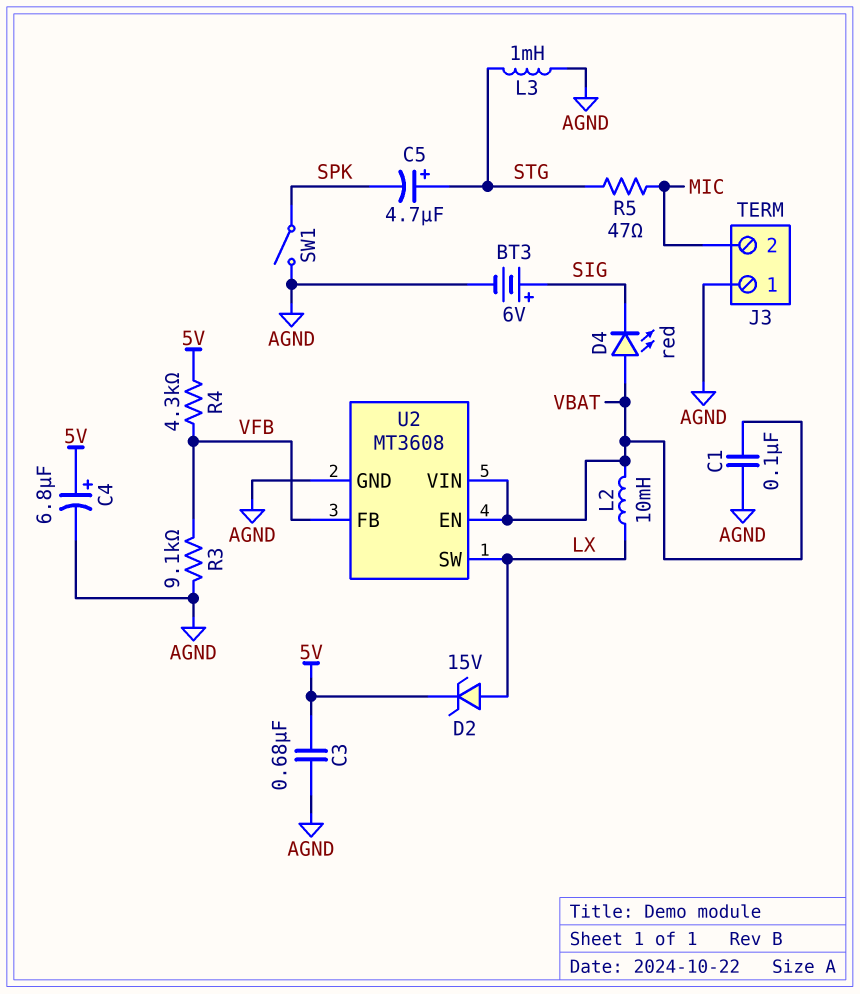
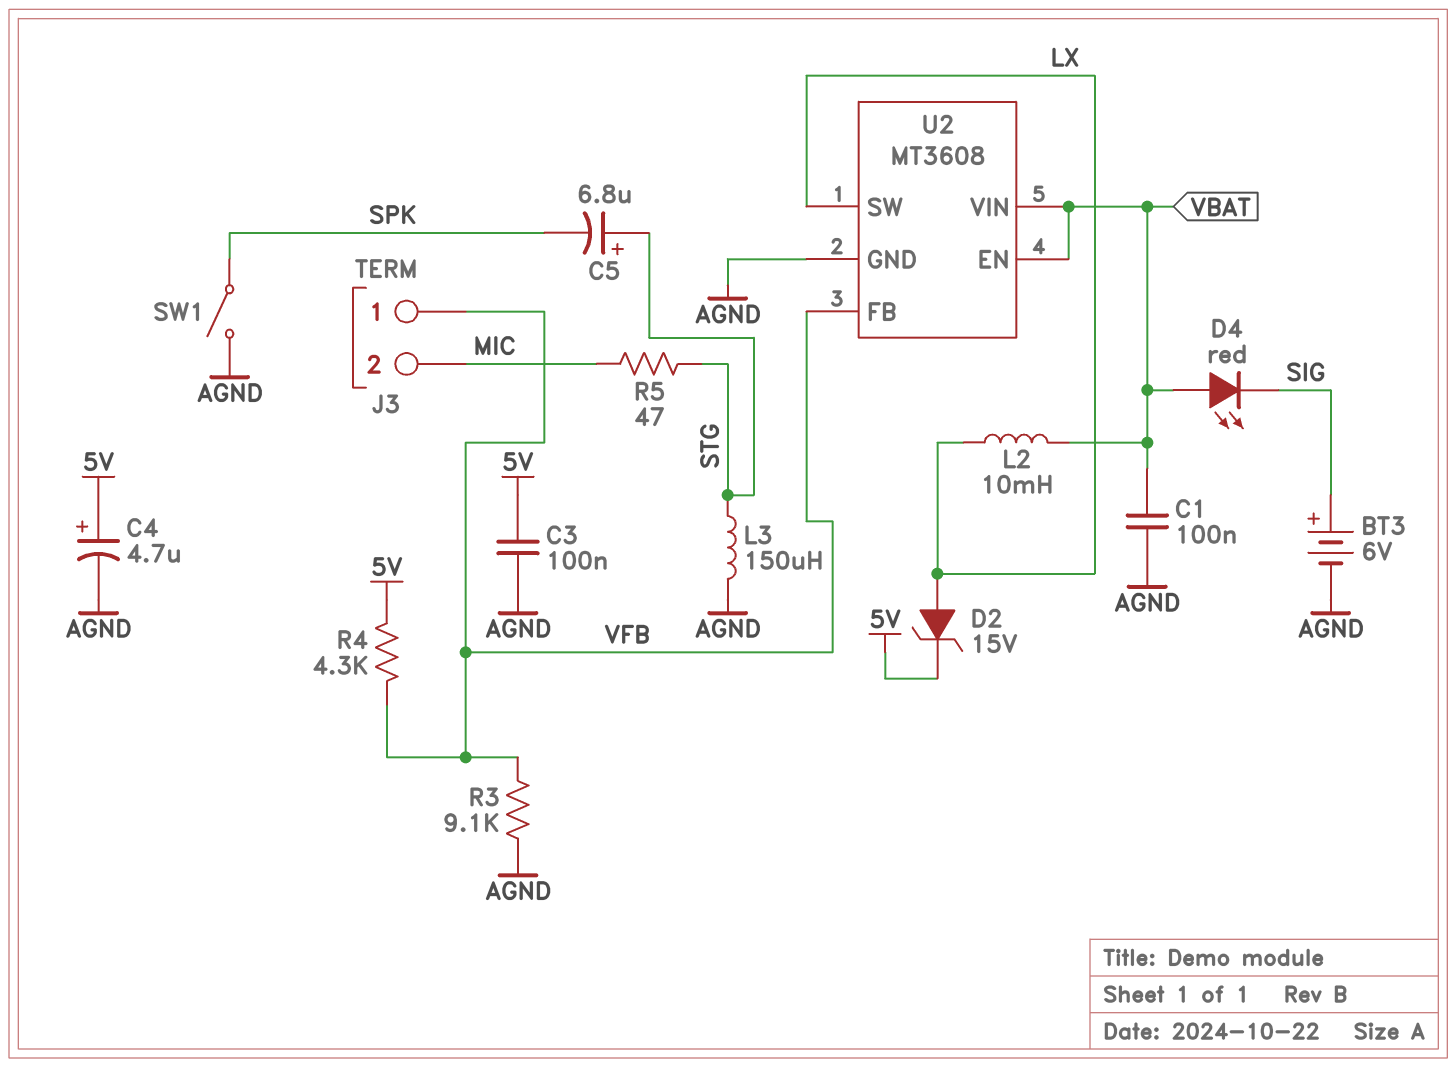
C3: 680nF (5V, AGND) -> 100nF (5V, AGND)
C4: 6.8uF (plus 5V, minus AGND) -> 4.7uF (plus 5V, minus AGND)
C5: 4.7uF (plus STG, minus SPK) -> 6.8uF (plus STG, minus SPK)
J3 pin 1: AGND -> VFB
L3: 1mH (AGND, STG) -> 150uH (AGND, STG)

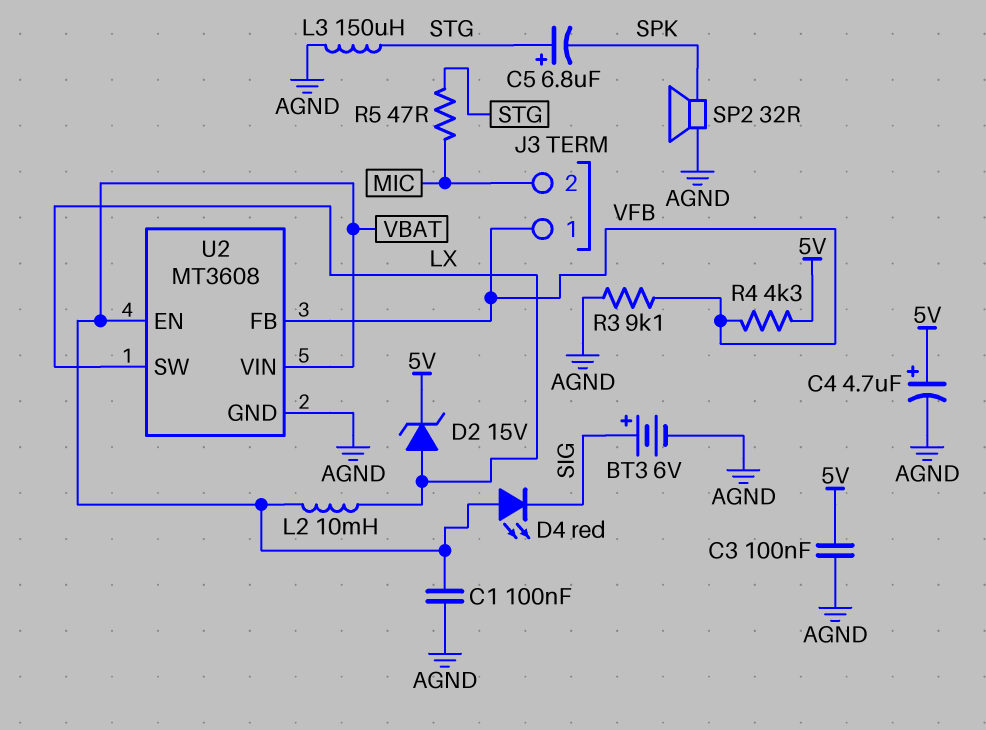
SP2: none -> speaker 32R (AGND, SPK)
SW1: switch (AGND, SPK) -> none

